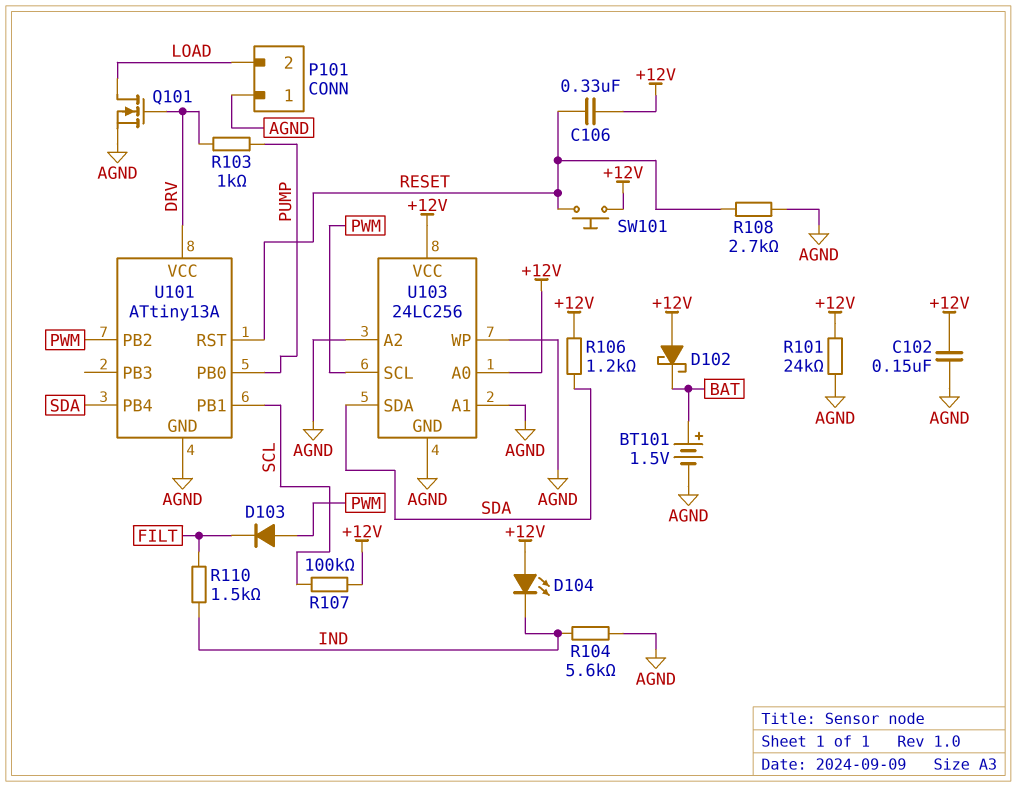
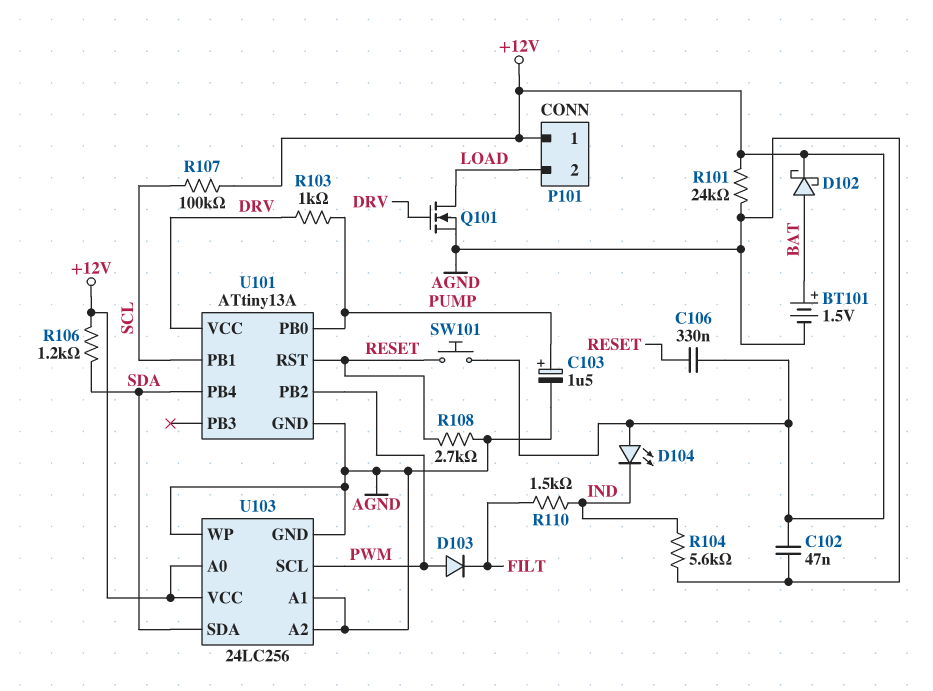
C102: 150nF (+12V, AGND) -> 47nF (+12V, AGND)
C103: none -> 1.5uF (plus PUMP, minus AGND)
D102: schottky (A +12V, K BAT) -> schottky (A BAT, K +12V)
P101 pin 1: AGND -> +12V

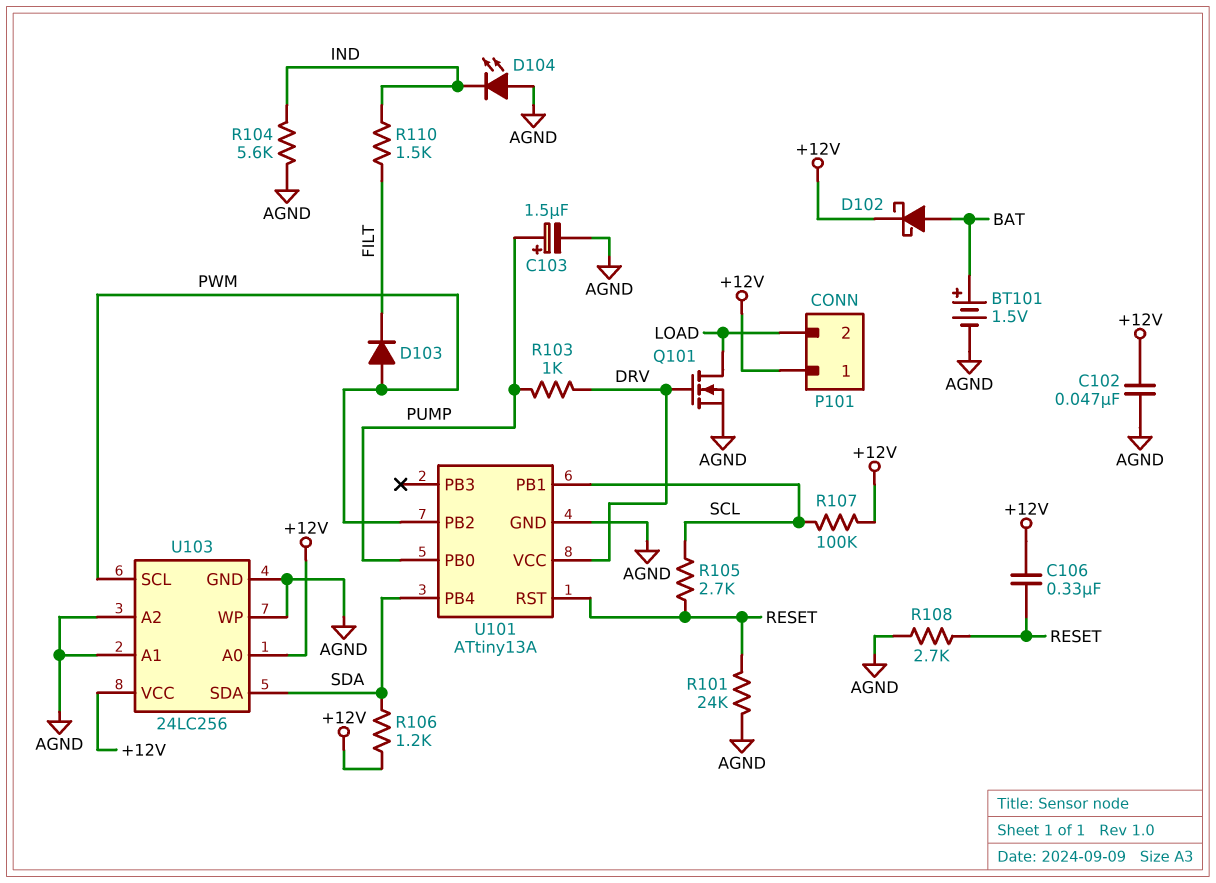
D104: LED (A +12V, K IND) -> LED (A AGND, K IND)
R101: 24k (+12V, AGND) -> 24k (AGND, RESET)
R105: none -> 2.7k (RESET, SCL)
SW101: button (+12V, RESET) -> none

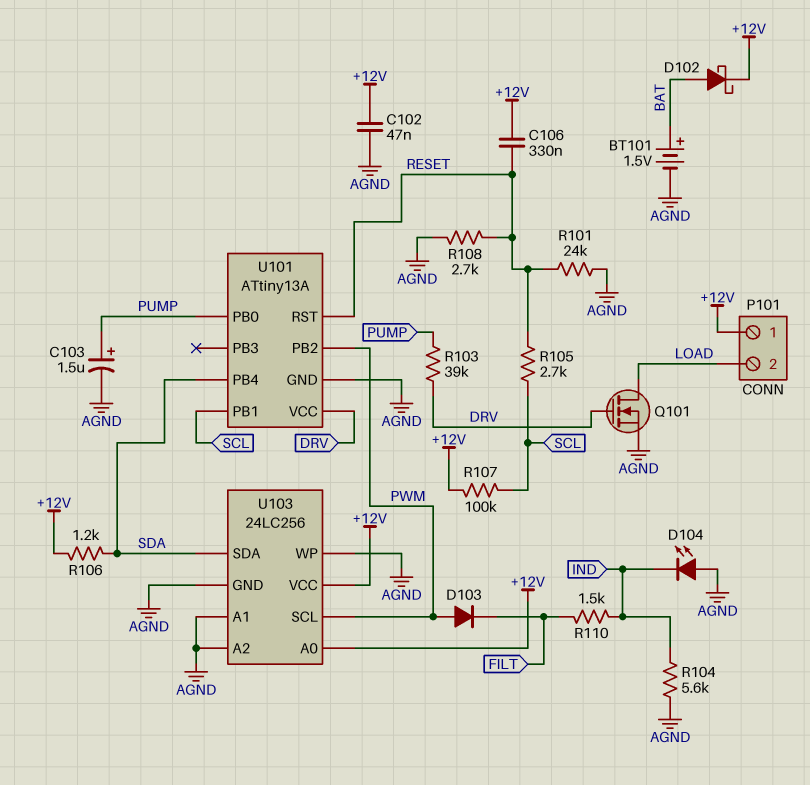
R103: 1k (DRV, PUMP) -> 39k (DRV, PUMP)

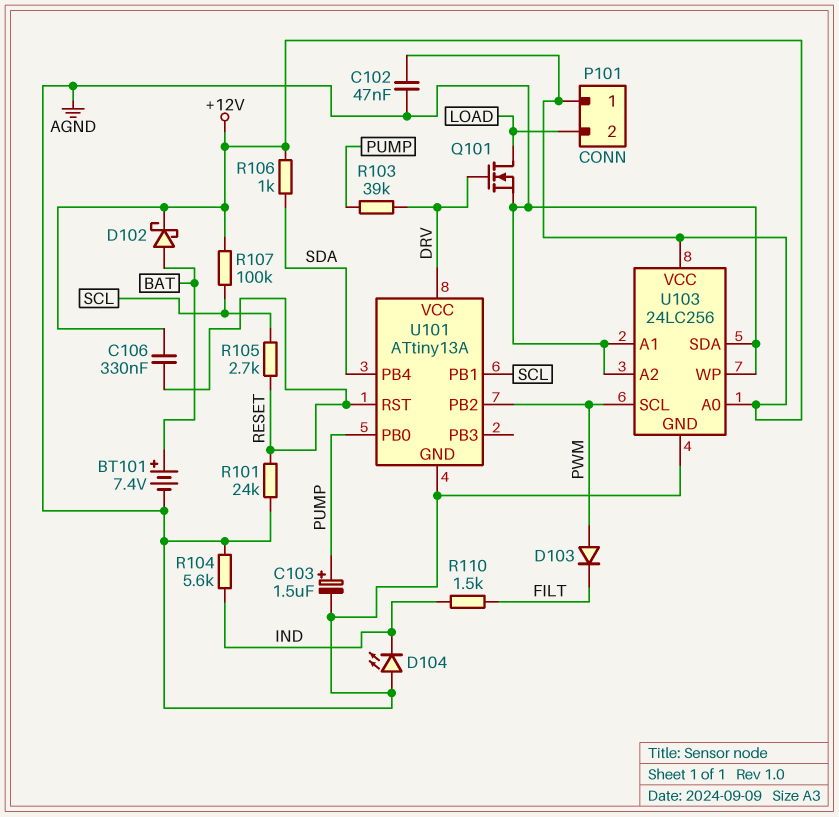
BT101: 1.5V (plus BAT, minus AGND) -> 7.4V (plus BAT, minus AGND)
R106: 1.2k (+12V, SDA) -> 1k (+12V, SDA)
R108: 2.7k (AGND, RESET) -> none
U103 pin SDA: SDA -> AGND

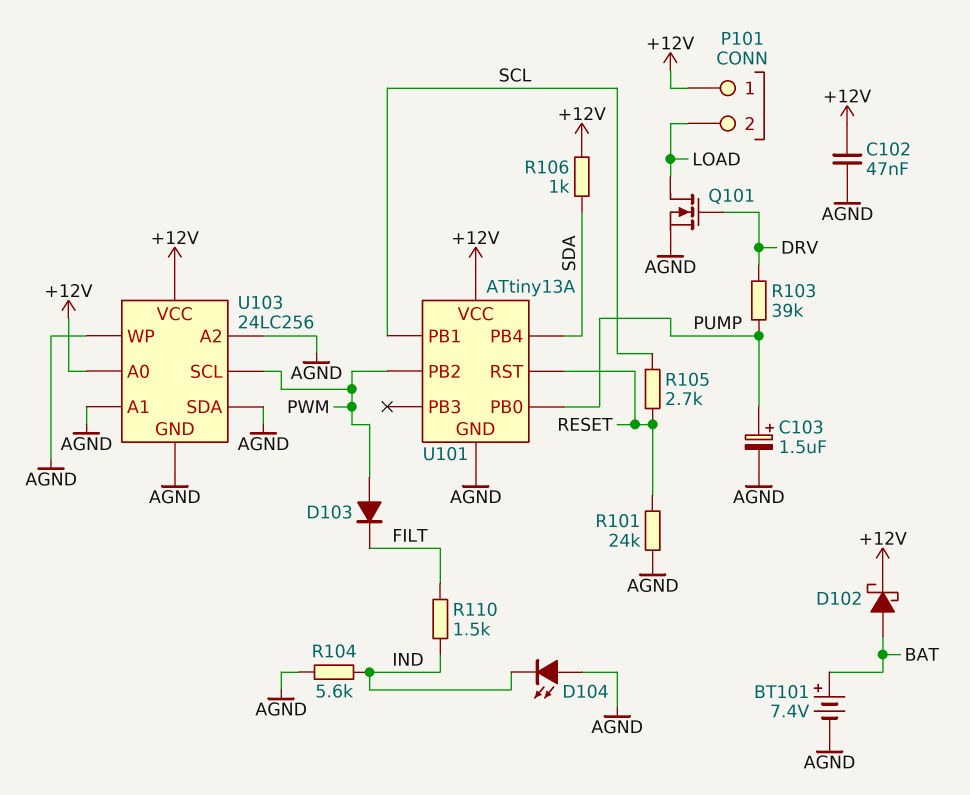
C106: 330nF (+12V, RESET) -> none
R107: 100k (+12V, SCL) -> none
U101 pin VCC: DRV -> +12V

